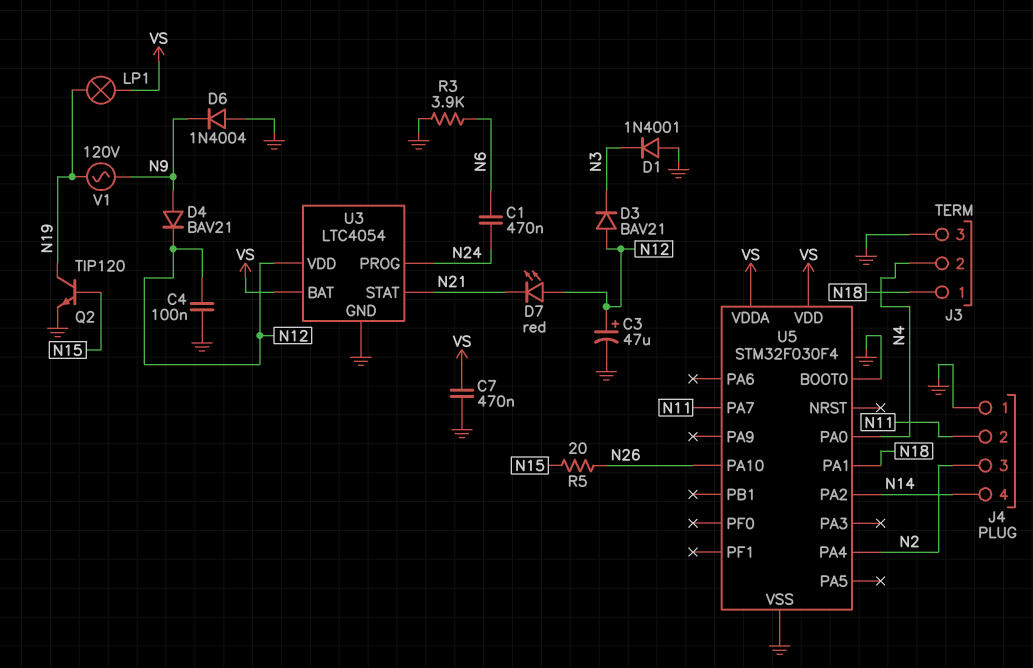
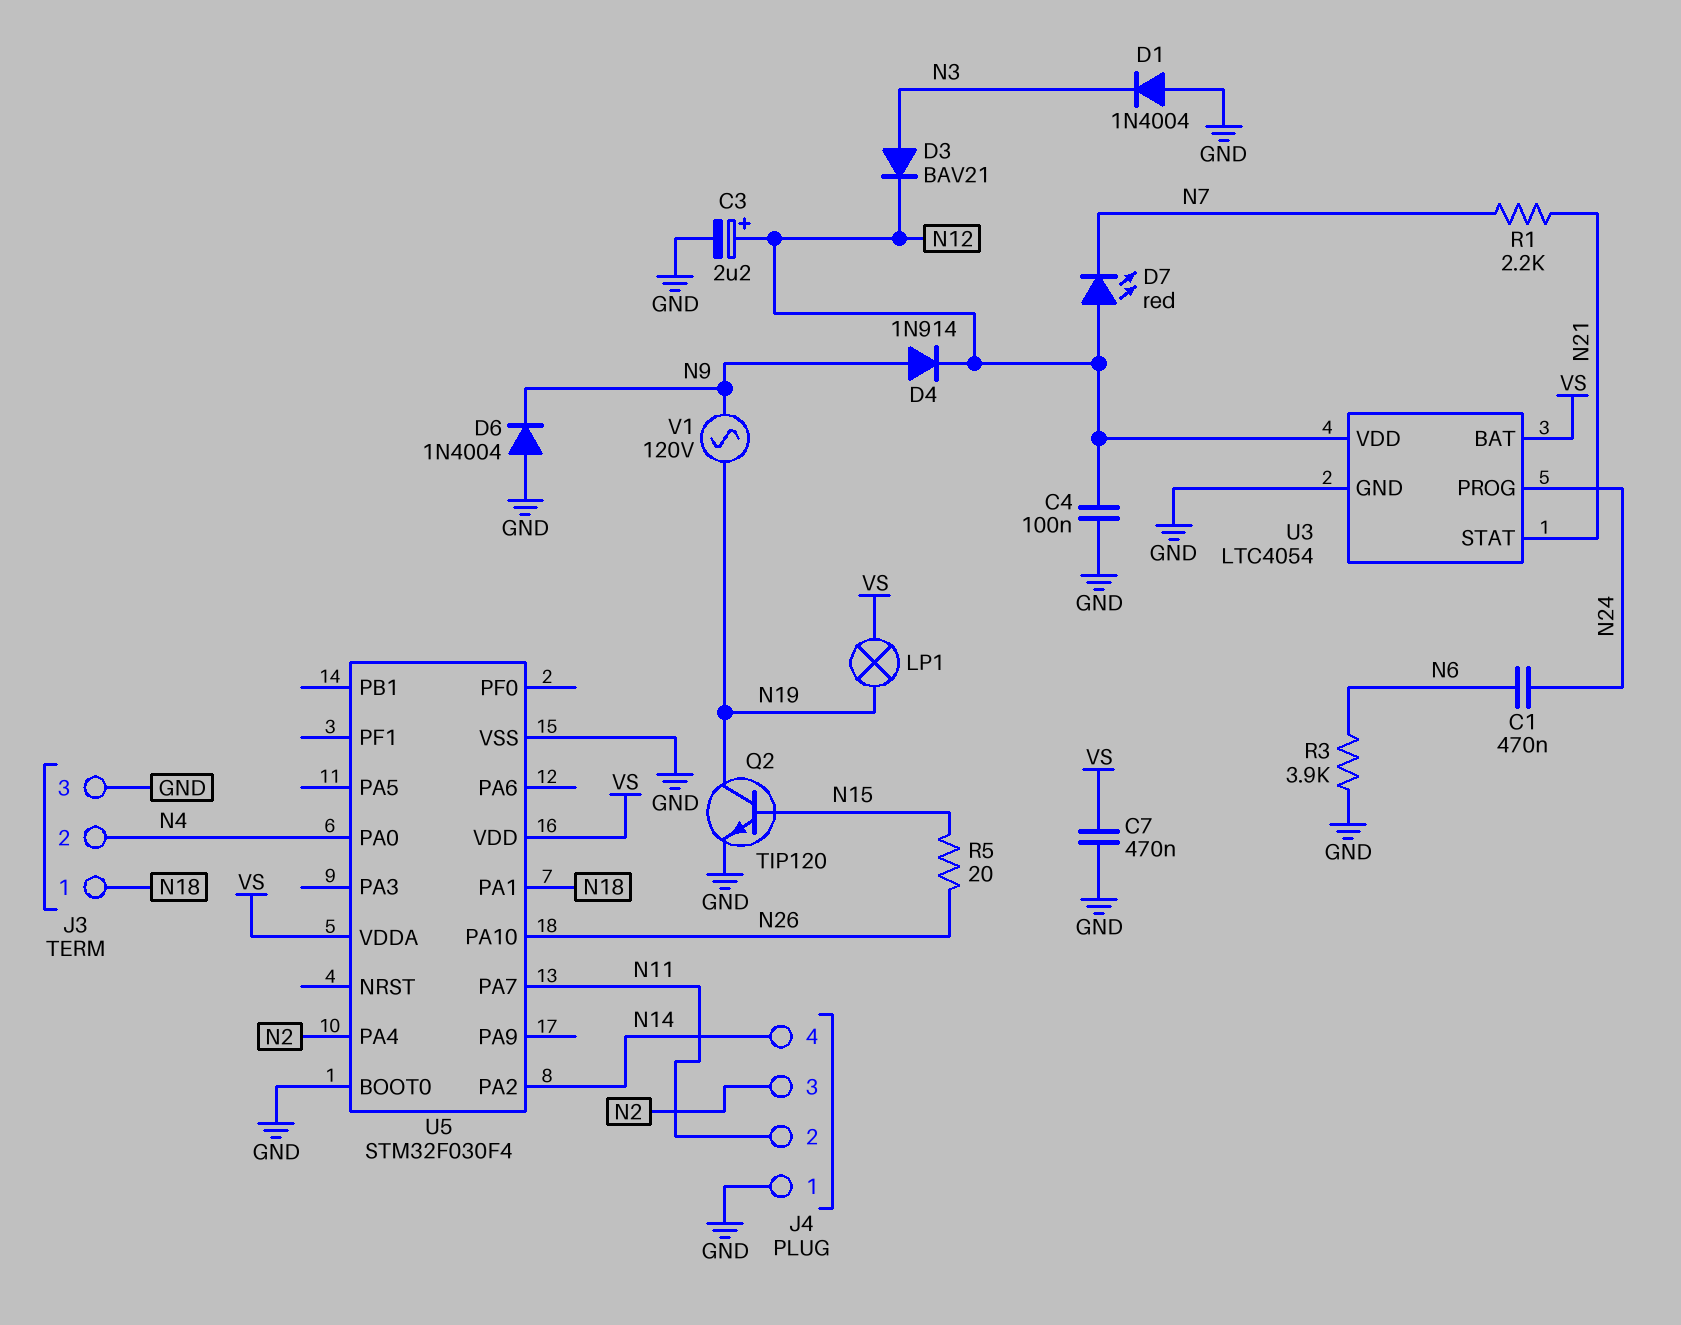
C3: 47uF (plus N12, minus GND) -> 2.2uF (plus N12, minus GND)
D1: diode 1N4001 (A GND, K N3) -> diode 1N4004 (A GND, K N3)
D3: diode BAV21 (A N12, K N3) -> diode BAV21 (A N3, K N12)
D4: diode BAV21 (A N9, K N12) -> diode 1N914 (A N9, K N12)
D7: LED red (A N12, K N21) -> LED red (A N12, K N7)
R1: none -> 2.2k (N7, N21)

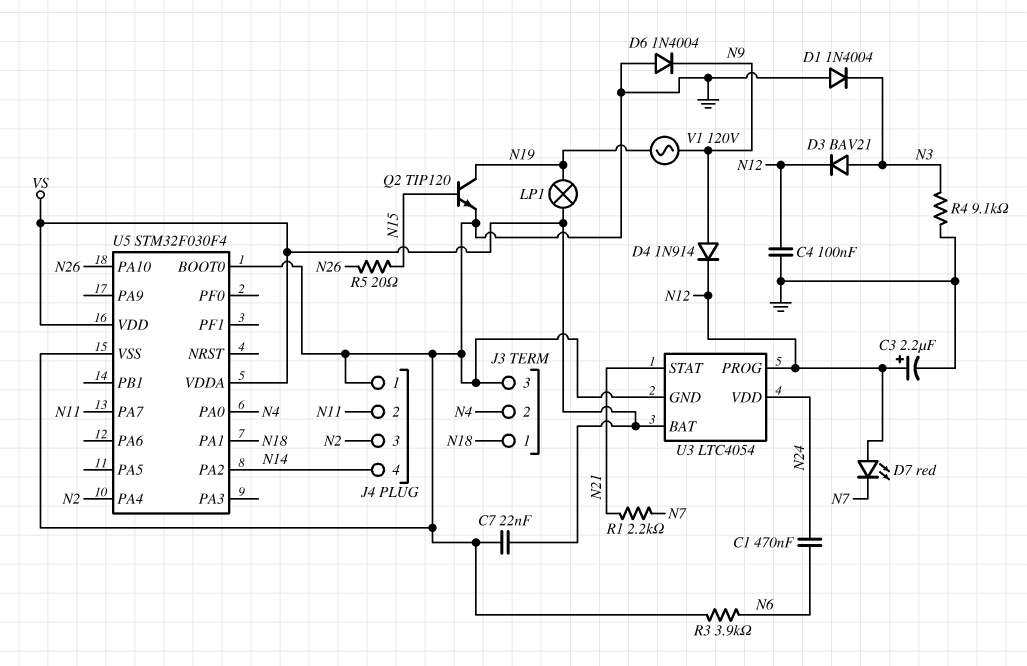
C7: 470nF (GND, VS) -> 22nF (GND, VS)
R4: none -> 9.1k (GND, N3)
U3 pin PROG: N24 -> N12
U3 pin VDD: N12 -> N24

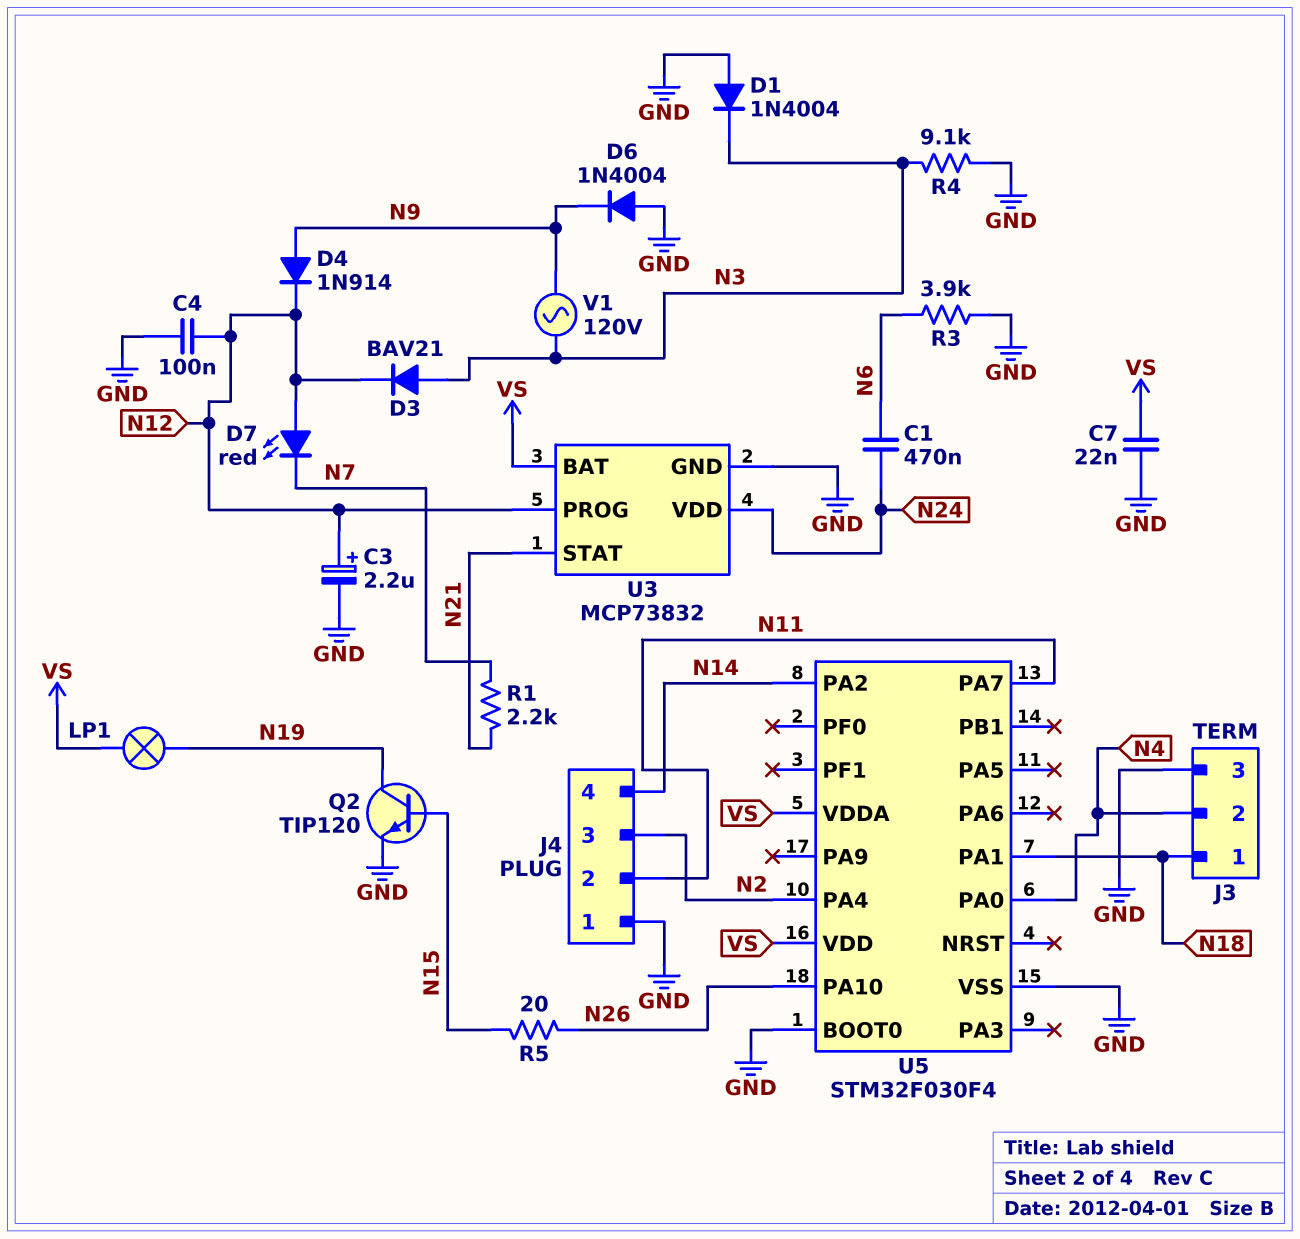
U3: LTC4054 -> MCP73832
V1: AC 120V (N9, N19) -> AC 120V (N3, N9)

